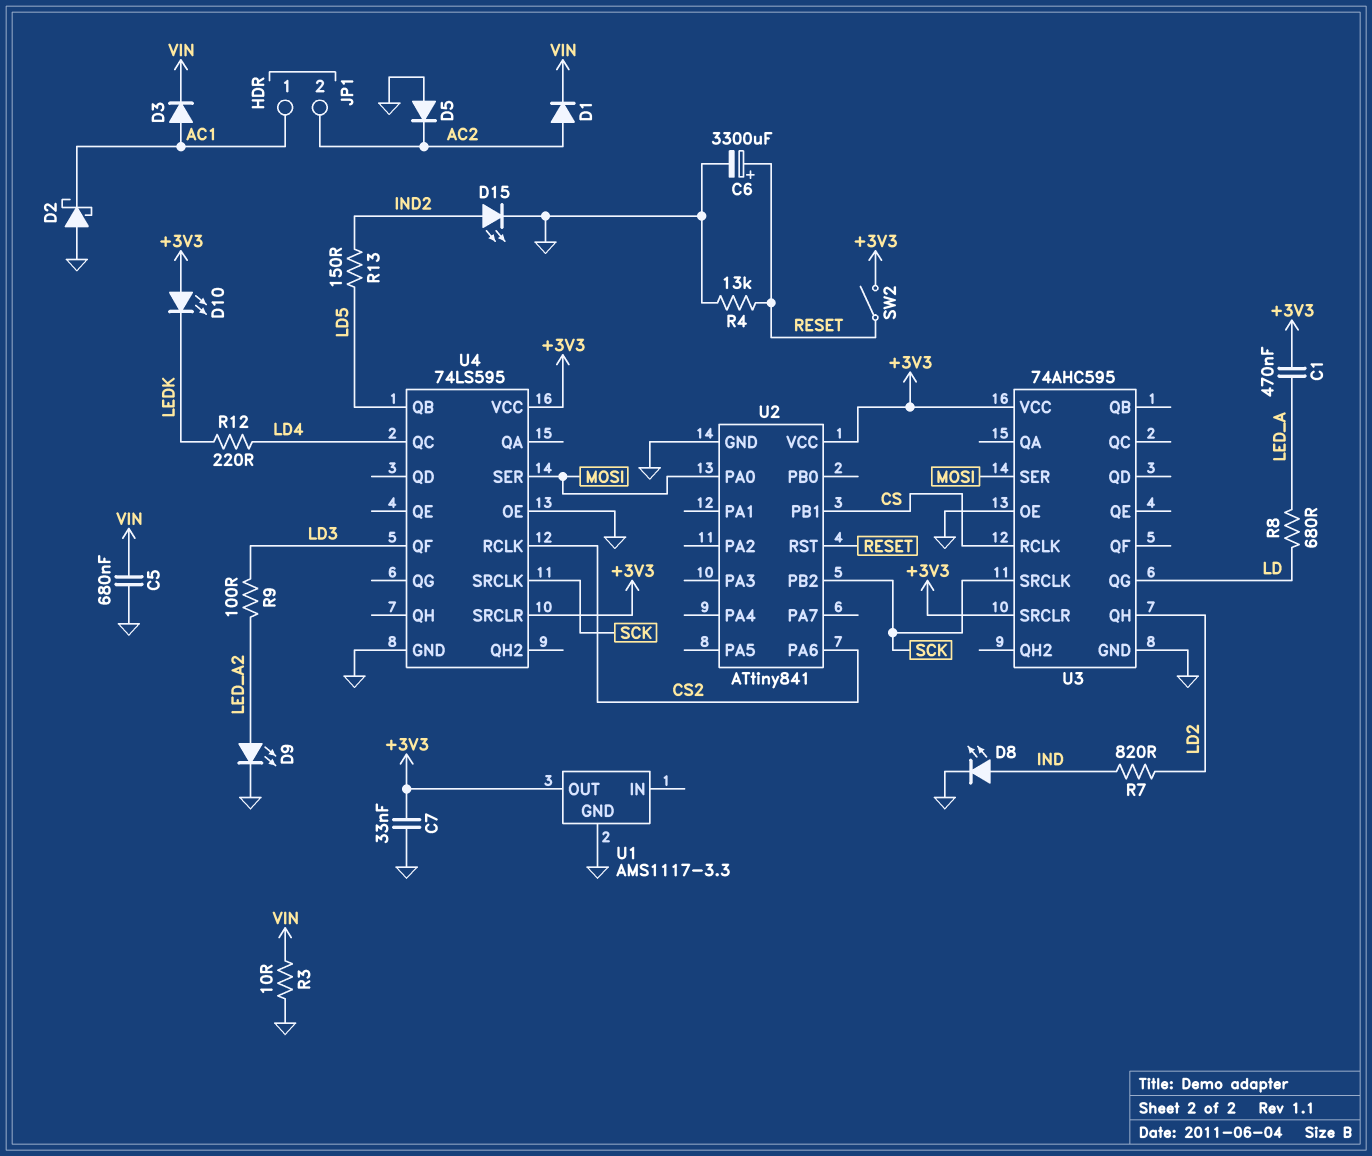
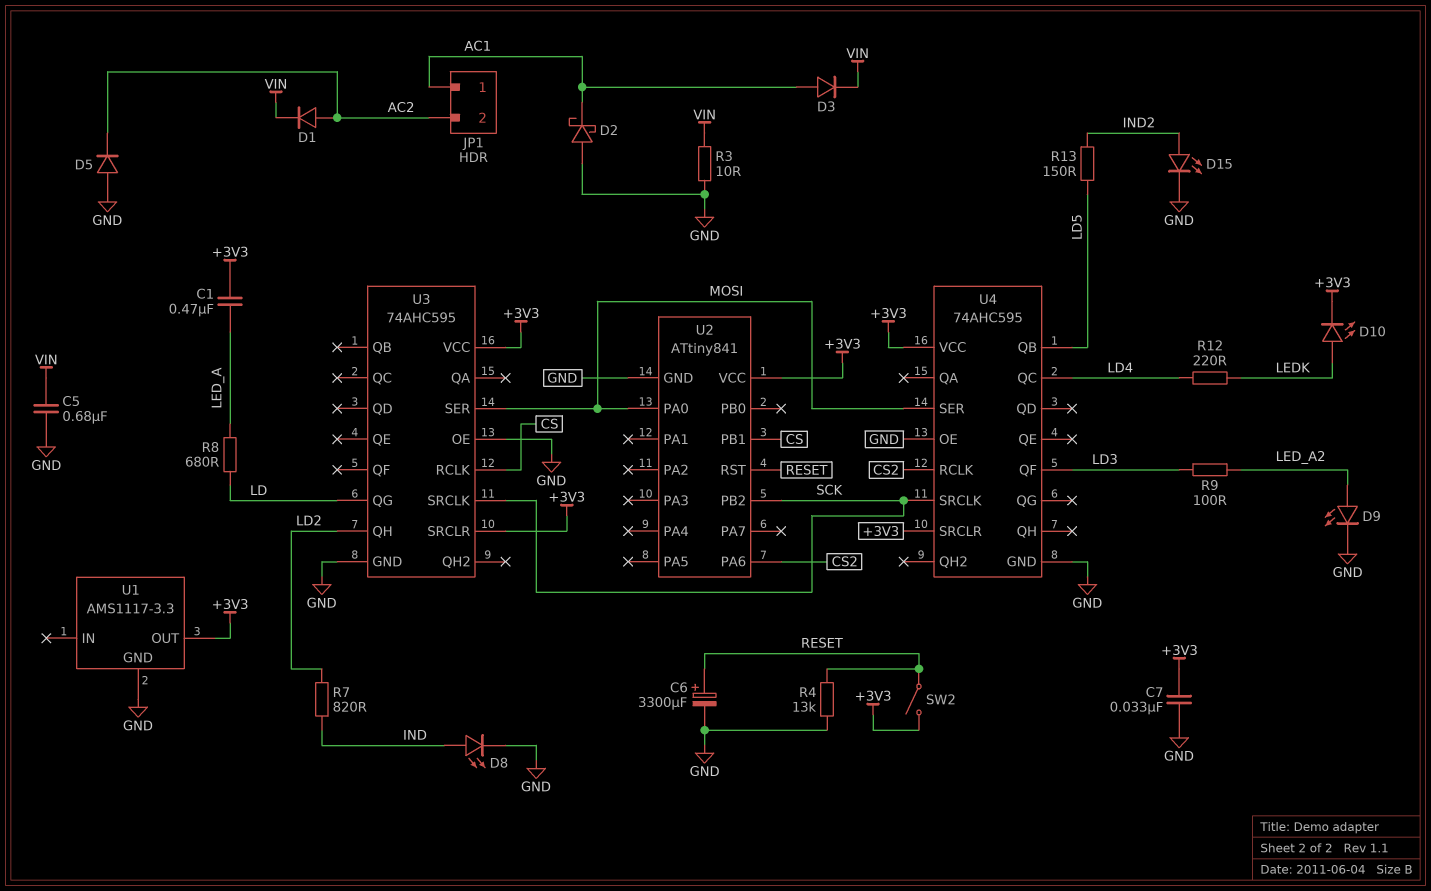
D10: LED (A +3V3, K LEDK) -> LED (A LEDK, K +3V3)
U4: 74LS595 -> 74AHC595

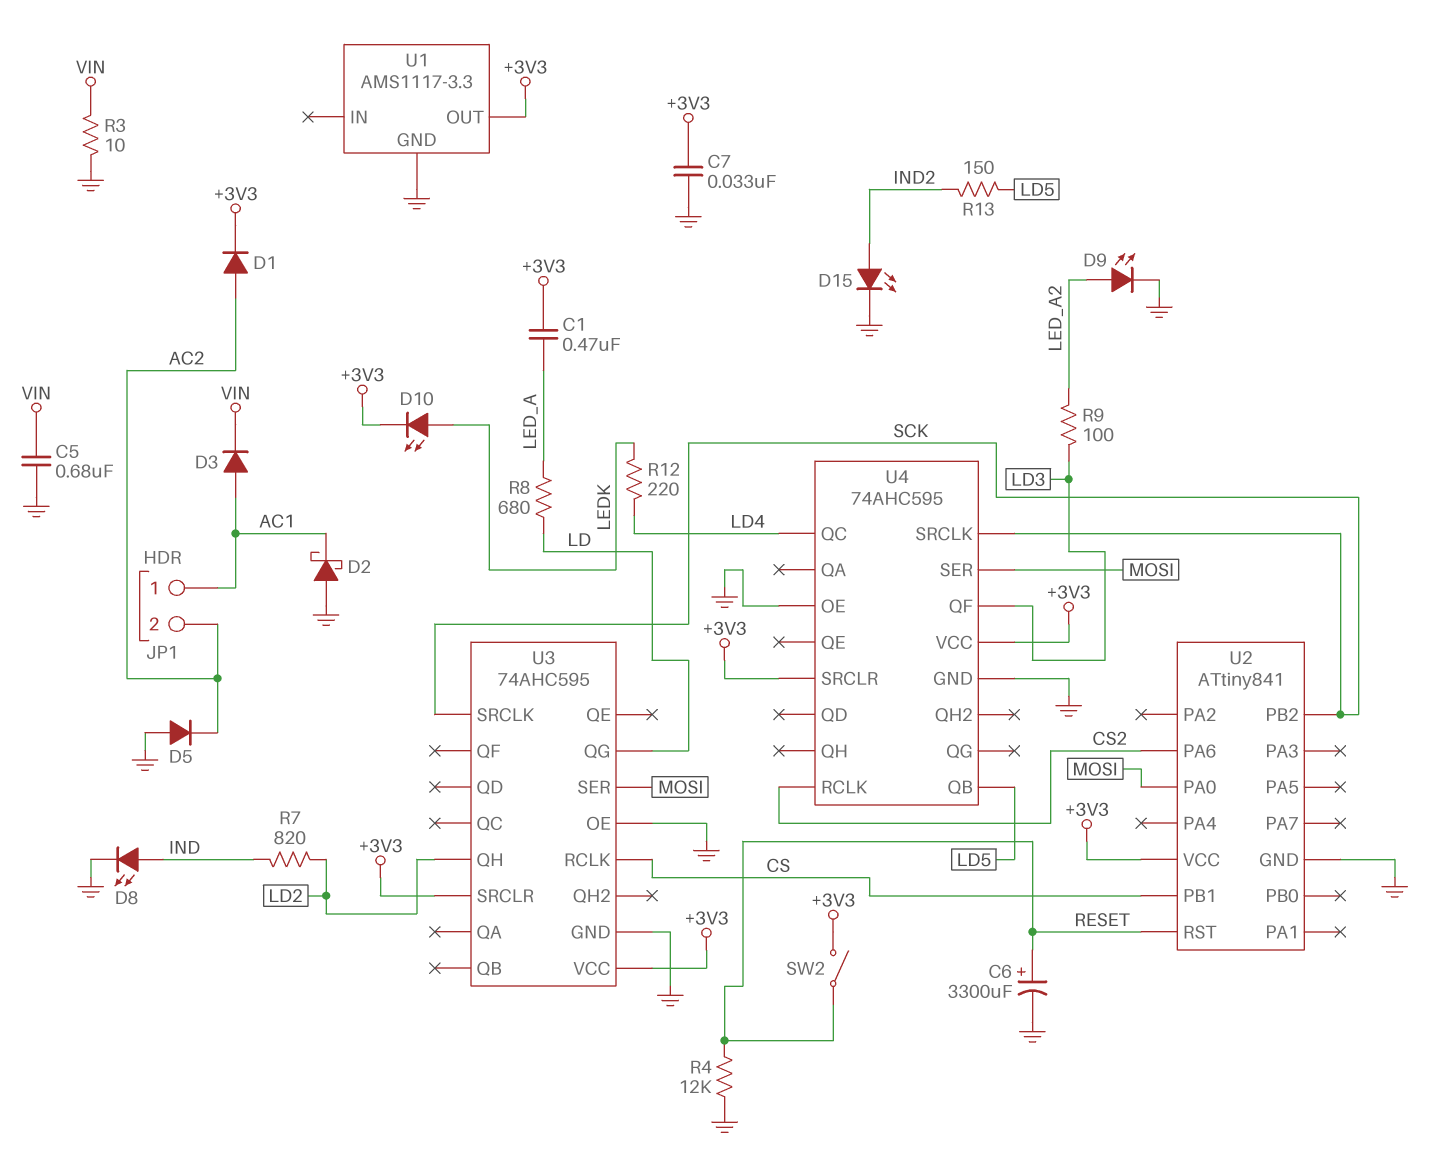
D1: diode (A AC2, K VIN) -> diode (A AC2, K +3V3)
R4: 13k (GND, RESET) -> 12k (GND, RESET)

